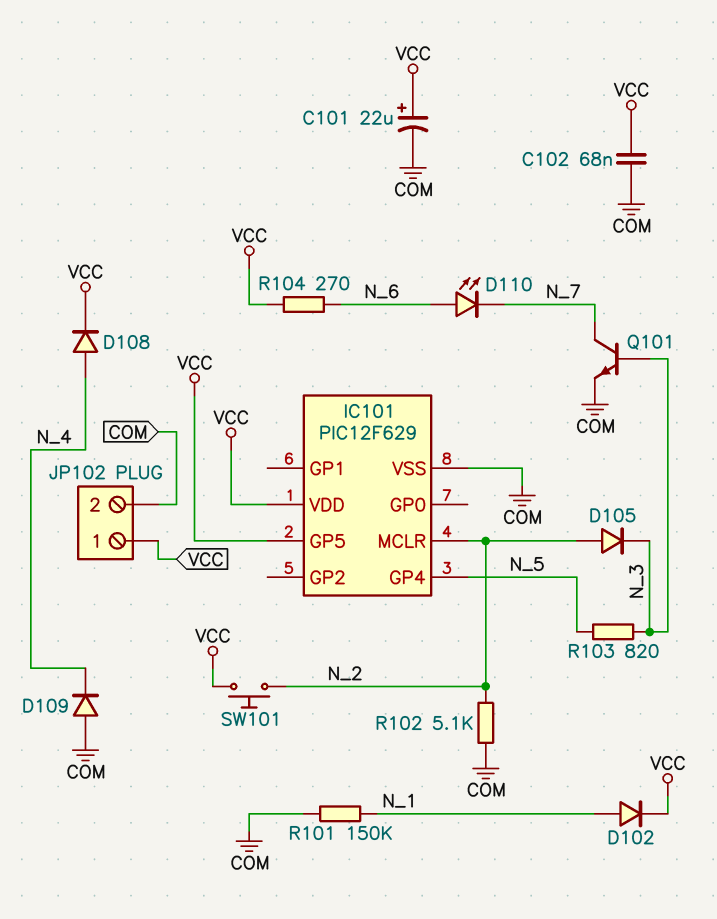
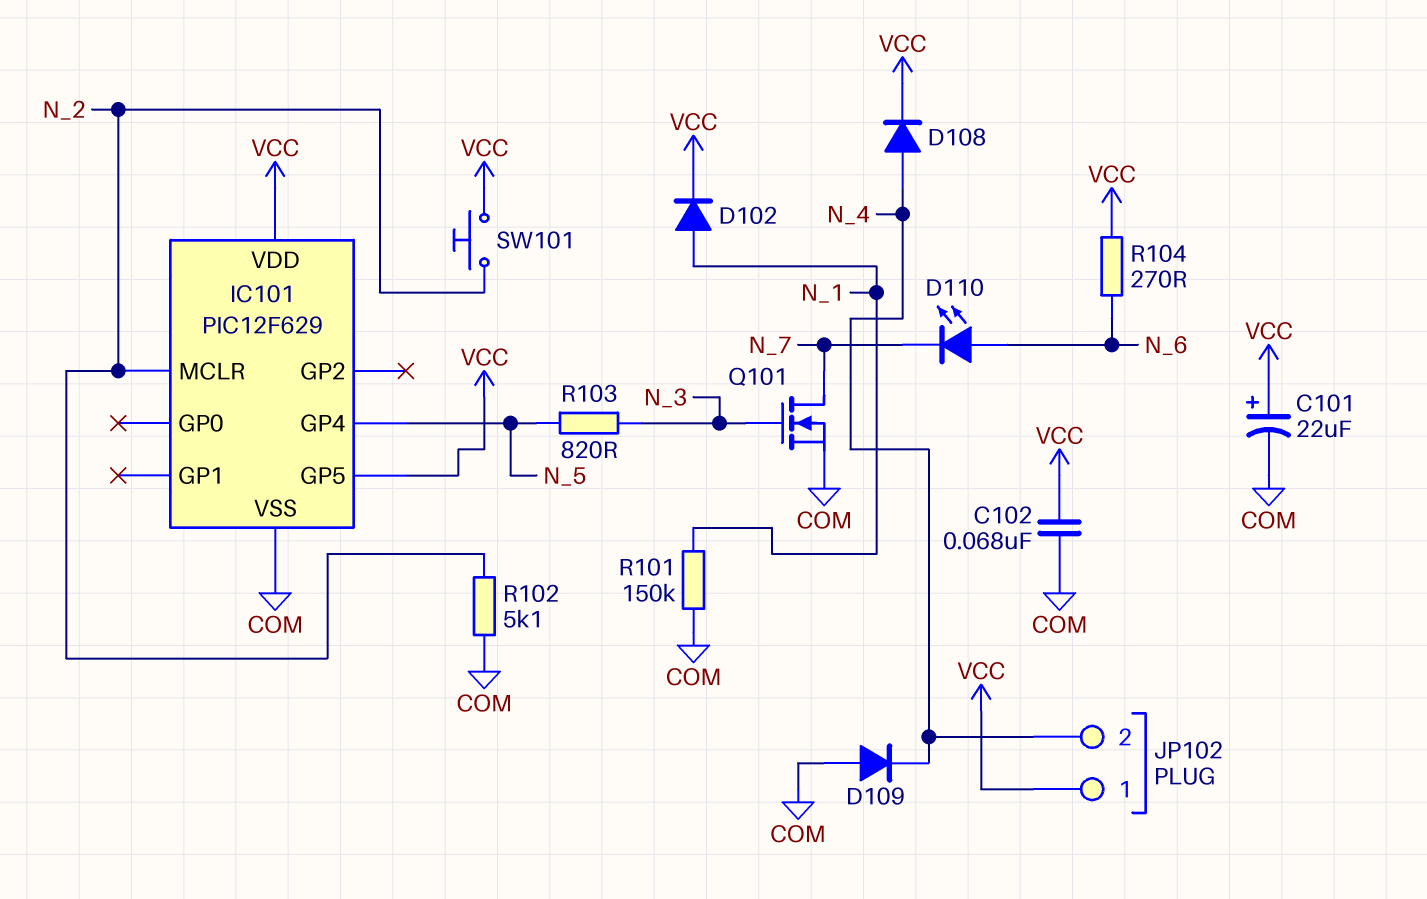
D105: diode (A N_2, K N_3) -> none
JP102 pin 2: COM -> N_4
Q101: NPN (B N_3, C N_7, E COM) -> NMOS (G N_3, D N_7, S COM)

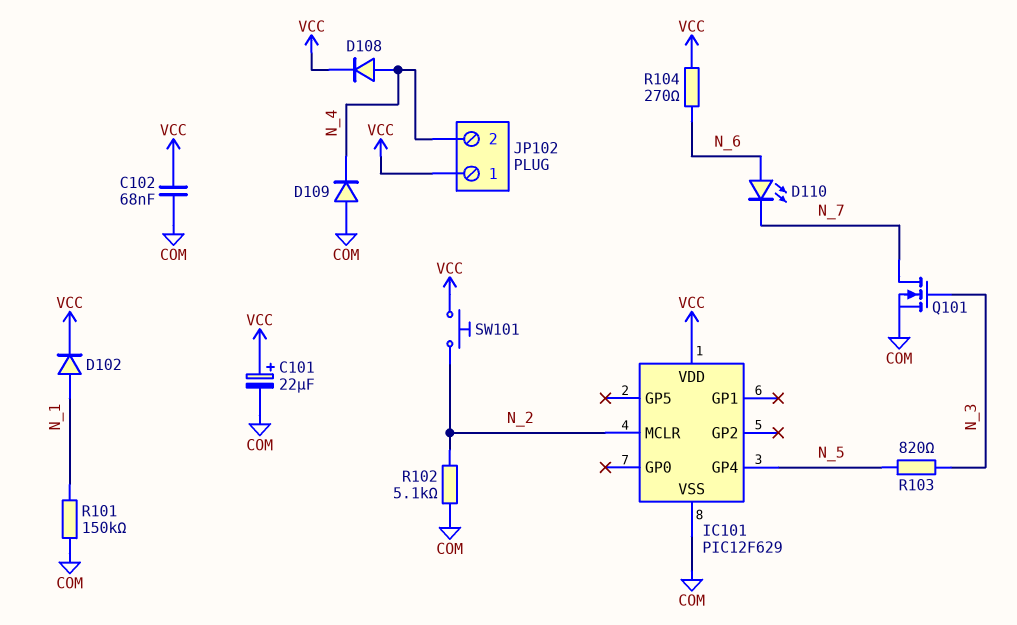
IC101 pin GP5: VCC -> none

